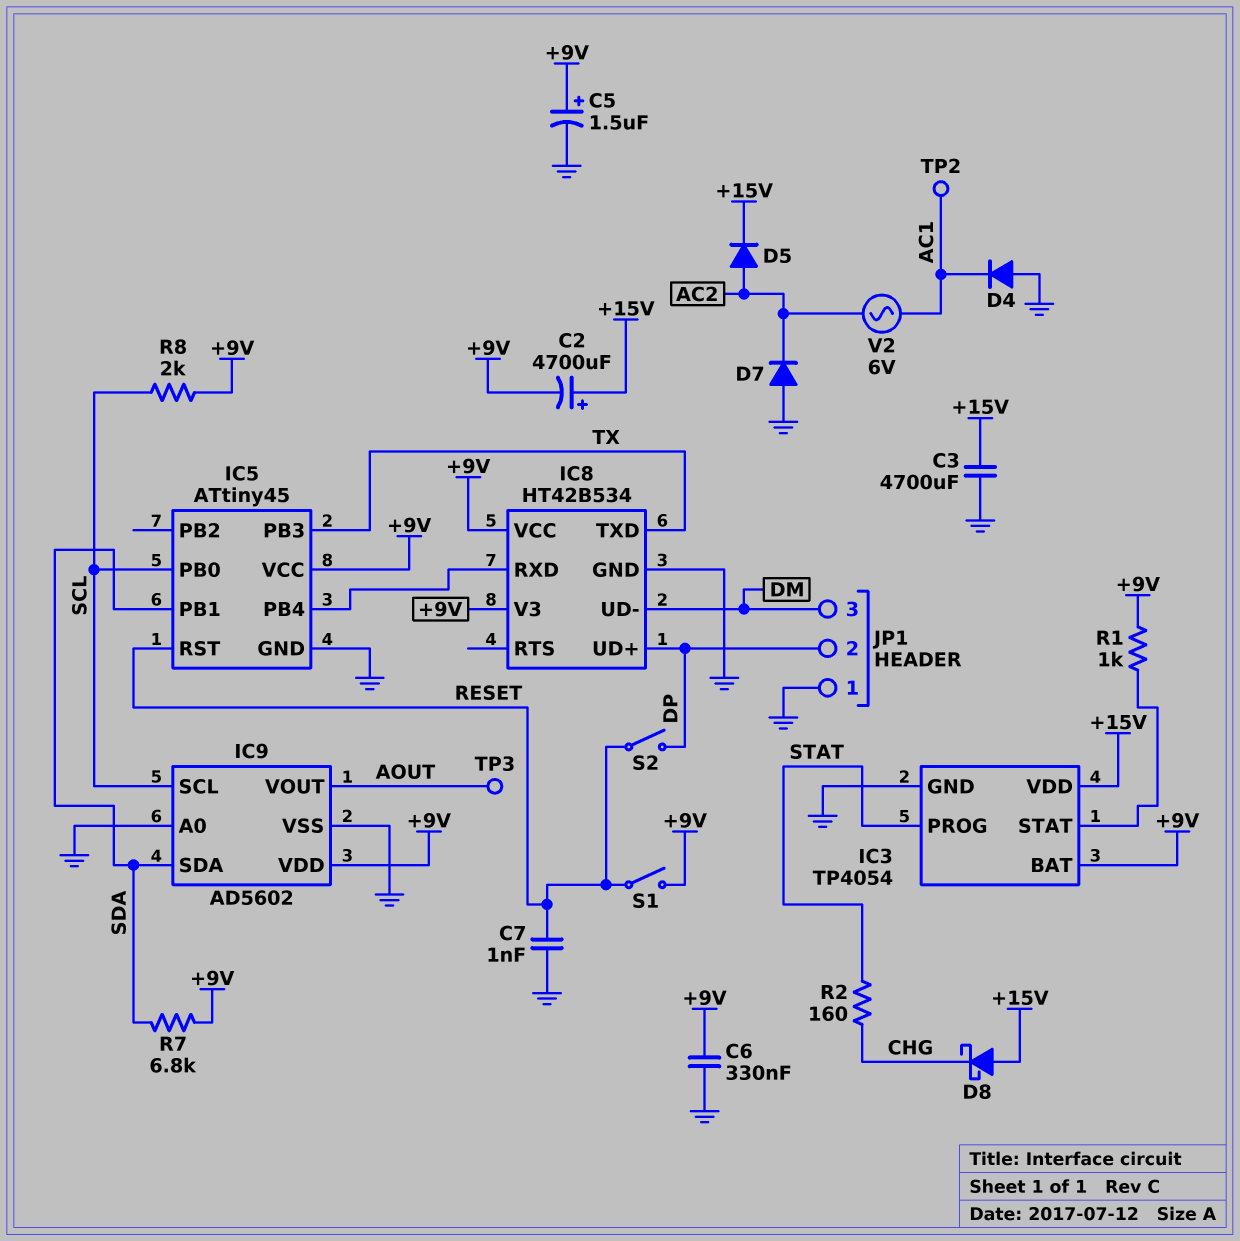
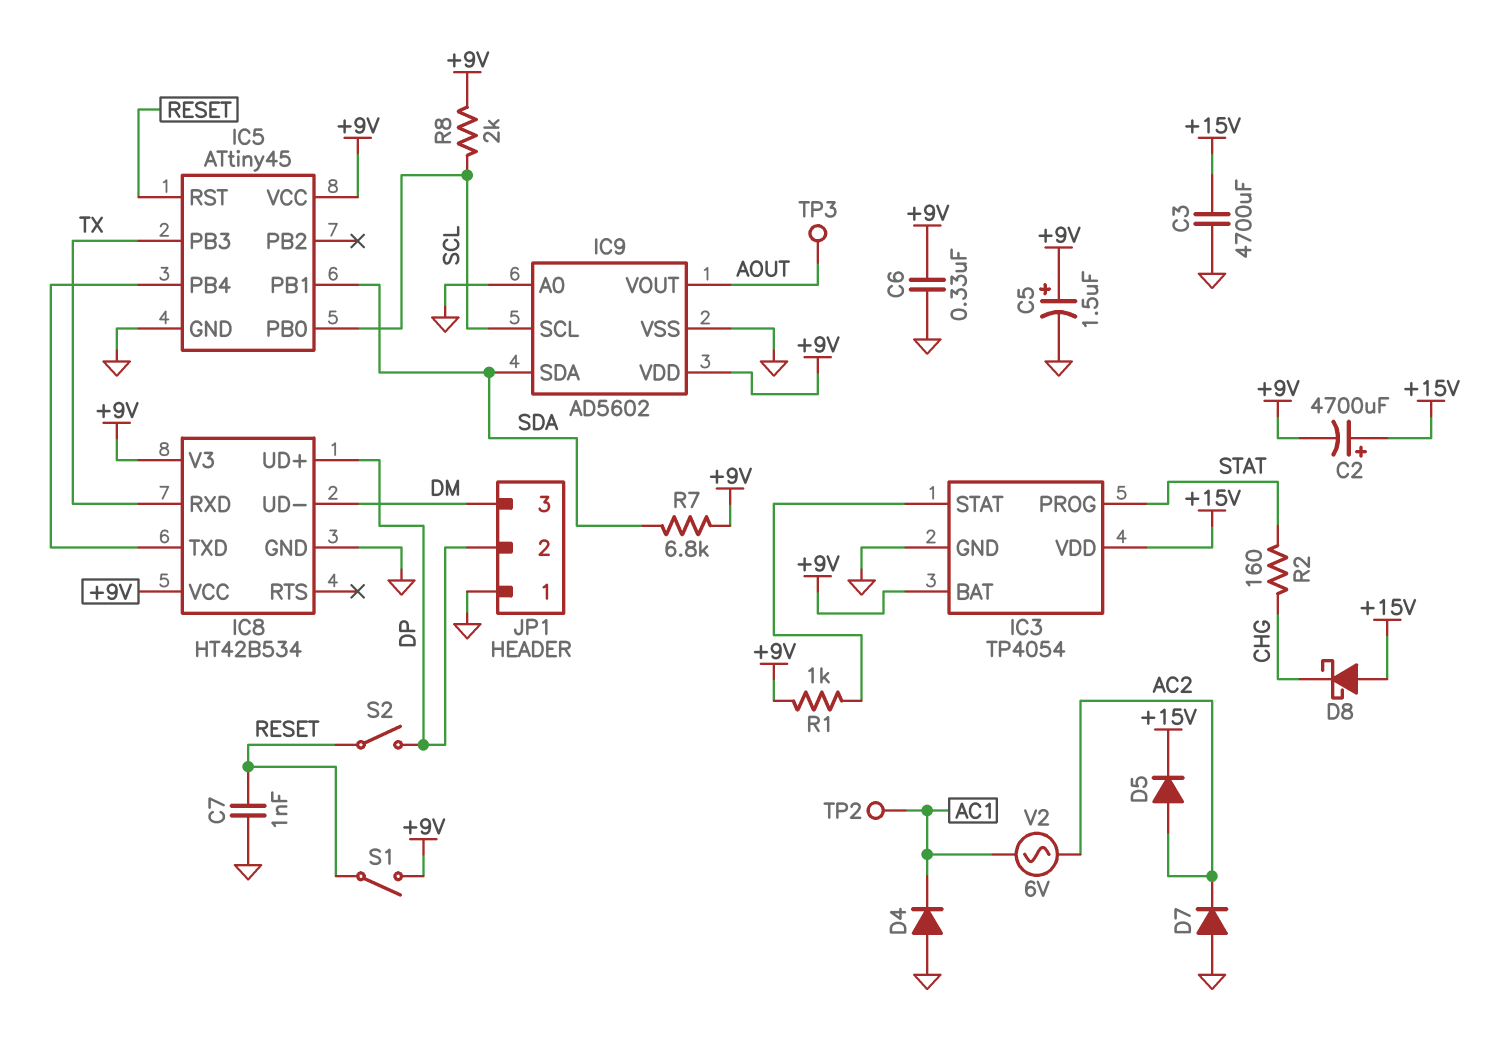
IC8 pin RXD: IC5/PB4 -> TX
IC8 pin TXD: TX -> IC5/PB4

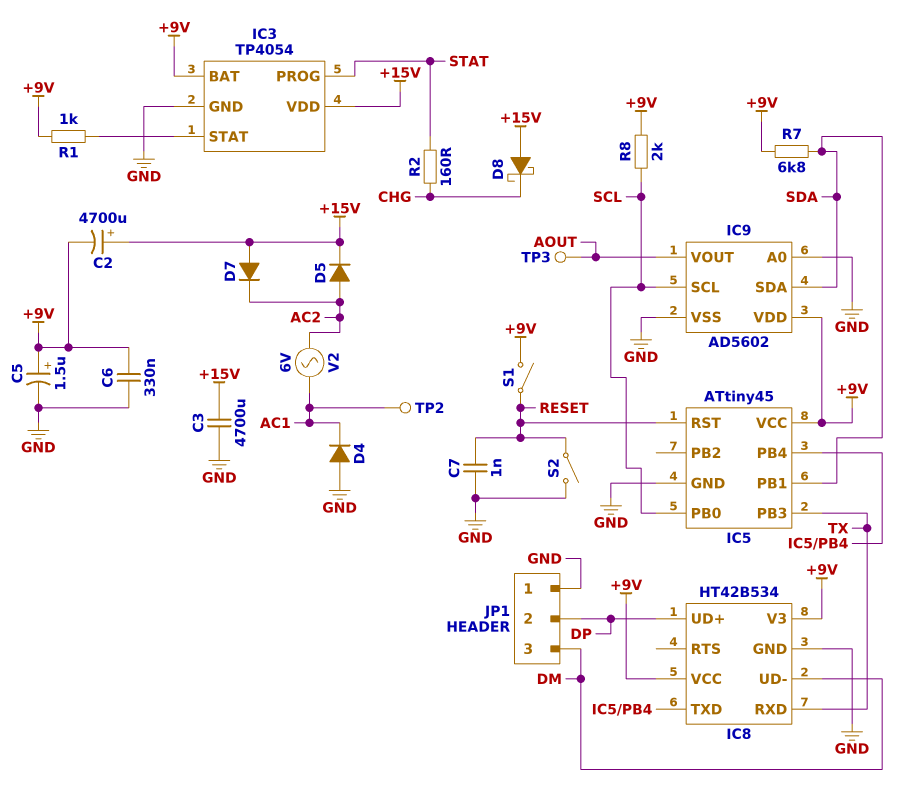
D7: diode (A GND, K AC2) -> diode (A +15V, K AC2)
S2: switch (DP, RESET) -> switch (GND, RESET)

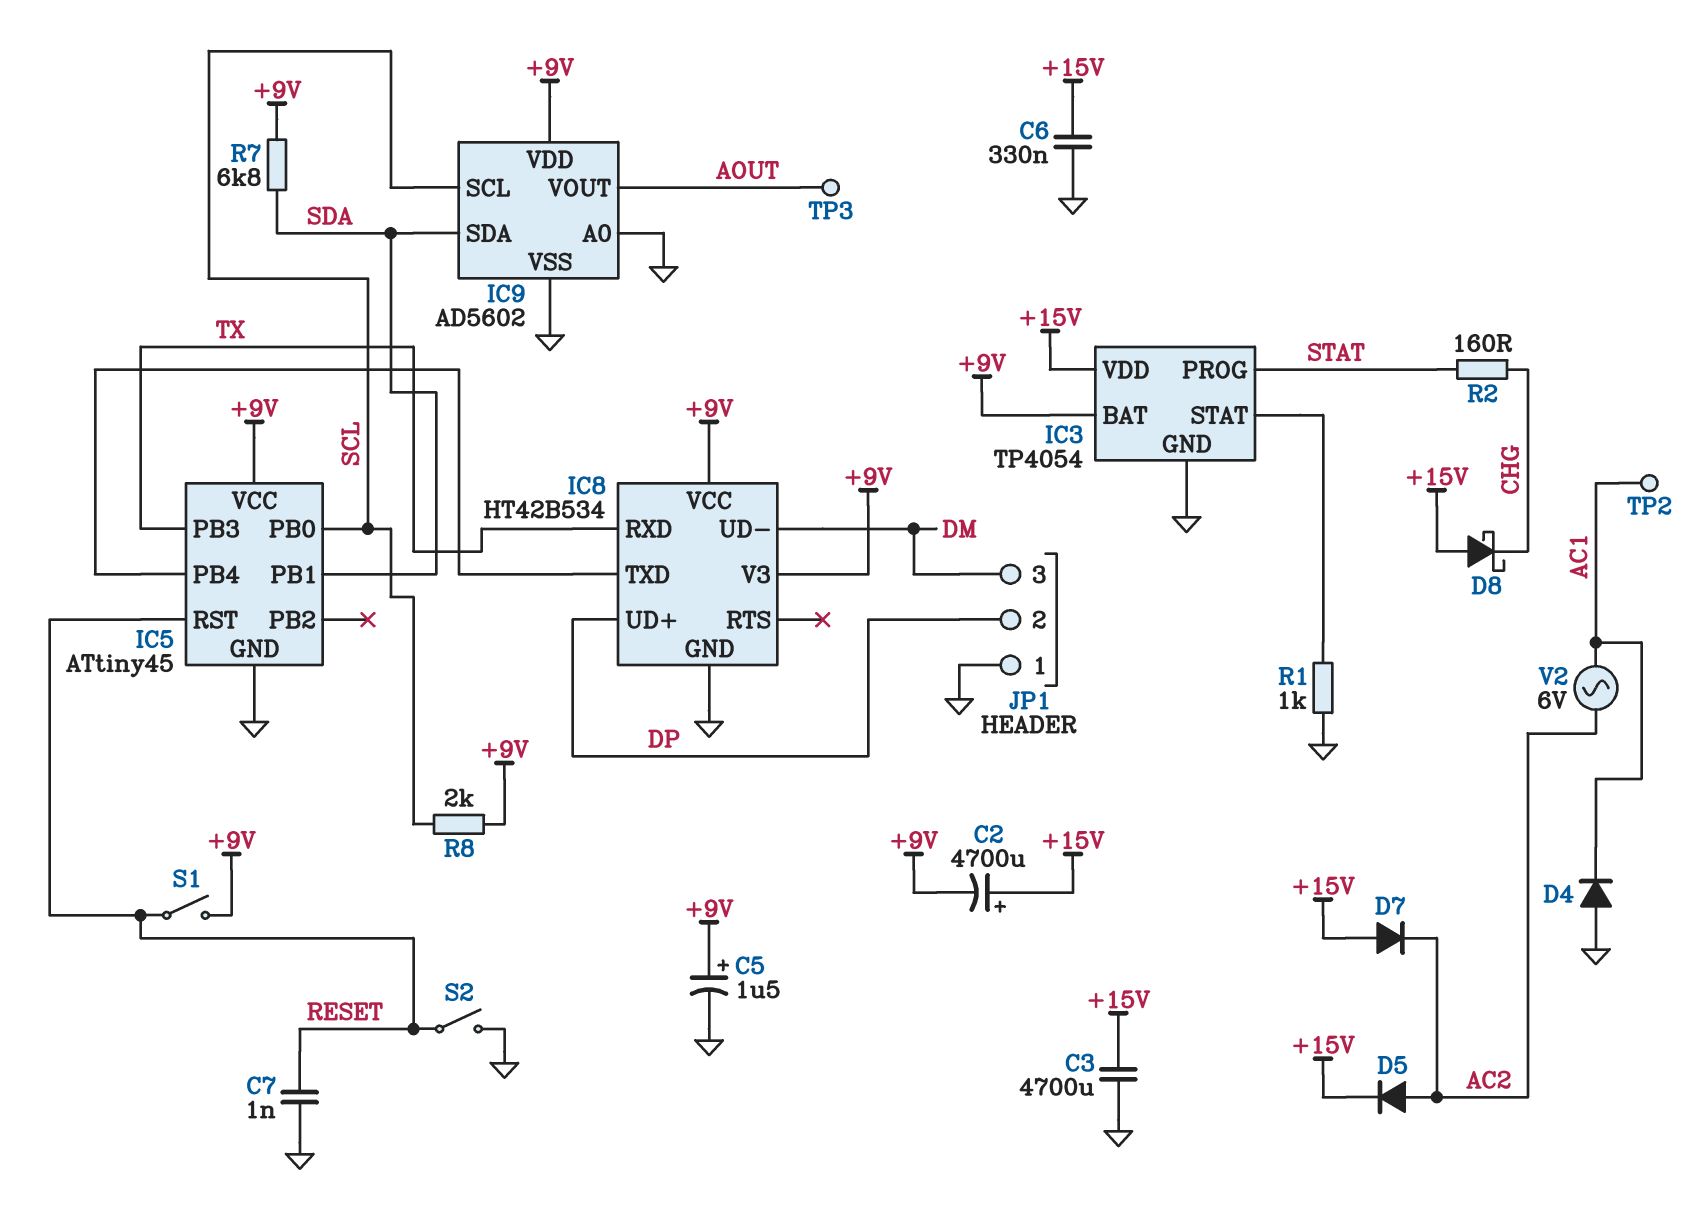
C6: 330nF (+9V, GND) -> 330nF (+15V, GND)
R1: 1k (+9V, IC3/STAT) -> 1k (GND, IC3/STAT)

